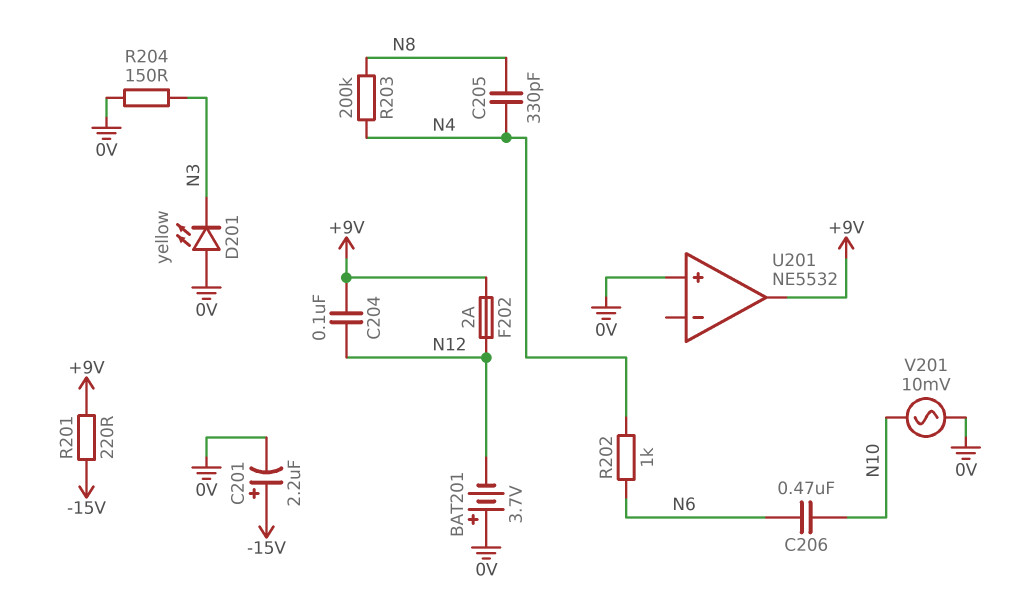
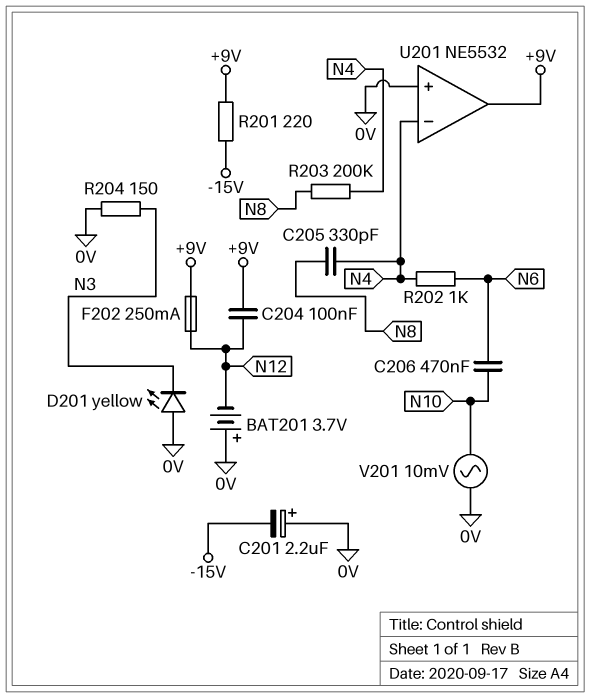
C201: 2.2uF (plus -15V, minus 0V) -> 2.2uF (plus 0V, minus -15V)
F202: 2A (+9V, N12) -> 250mA (+9V, N12)
U201 pin in-: none -> N4

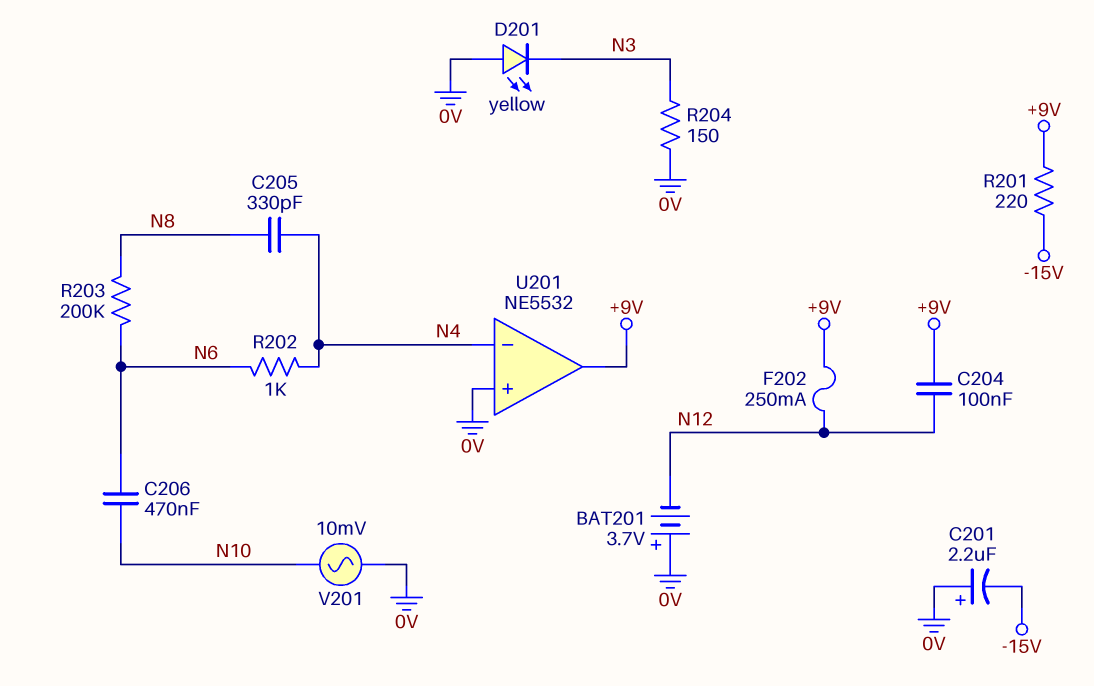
R203: 200k (N4, N8) -> 200k (N6, N8)

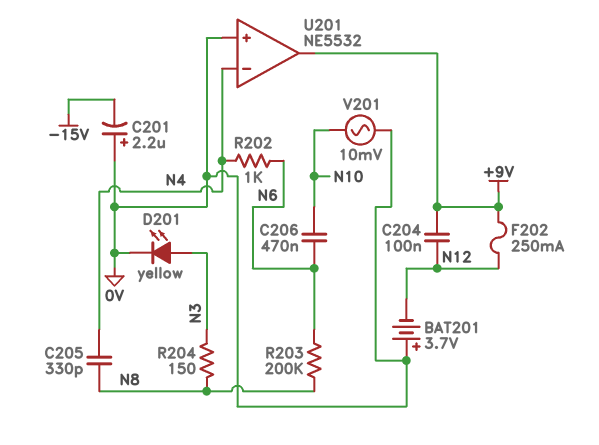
D201: LED yellow (A 0V, K N3) -> LED yellow (A N3, K 0V)
R201: 220 (+9V, -15V) -> none
R204: 150 (0V, N3) -> 150 (N3, N8)

